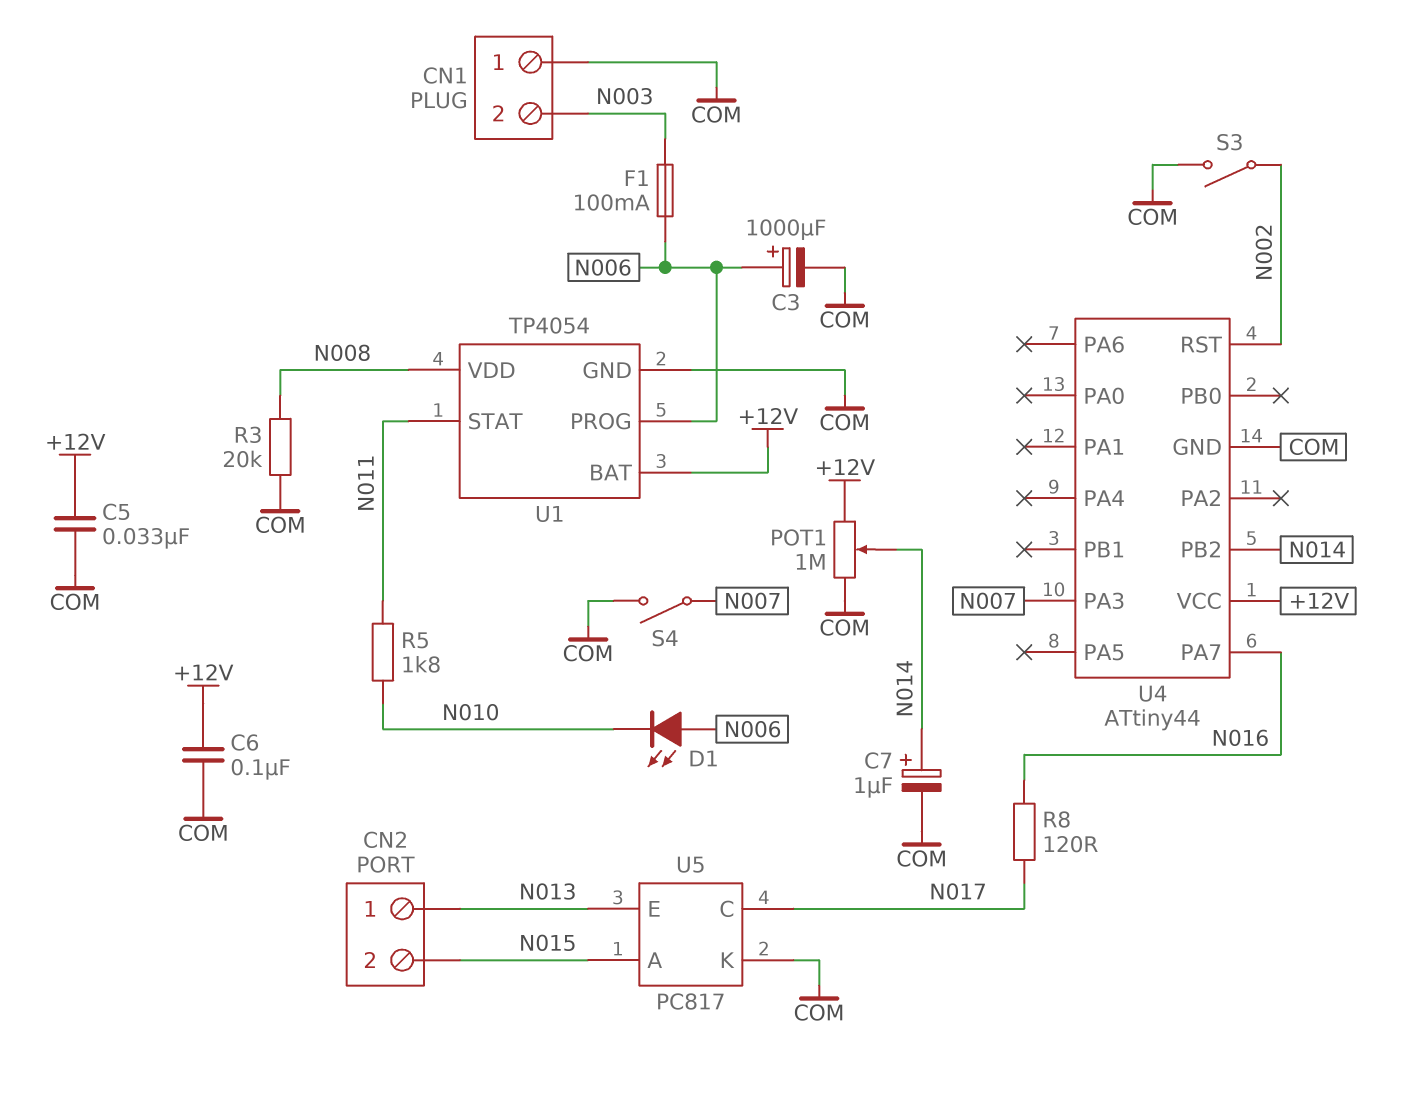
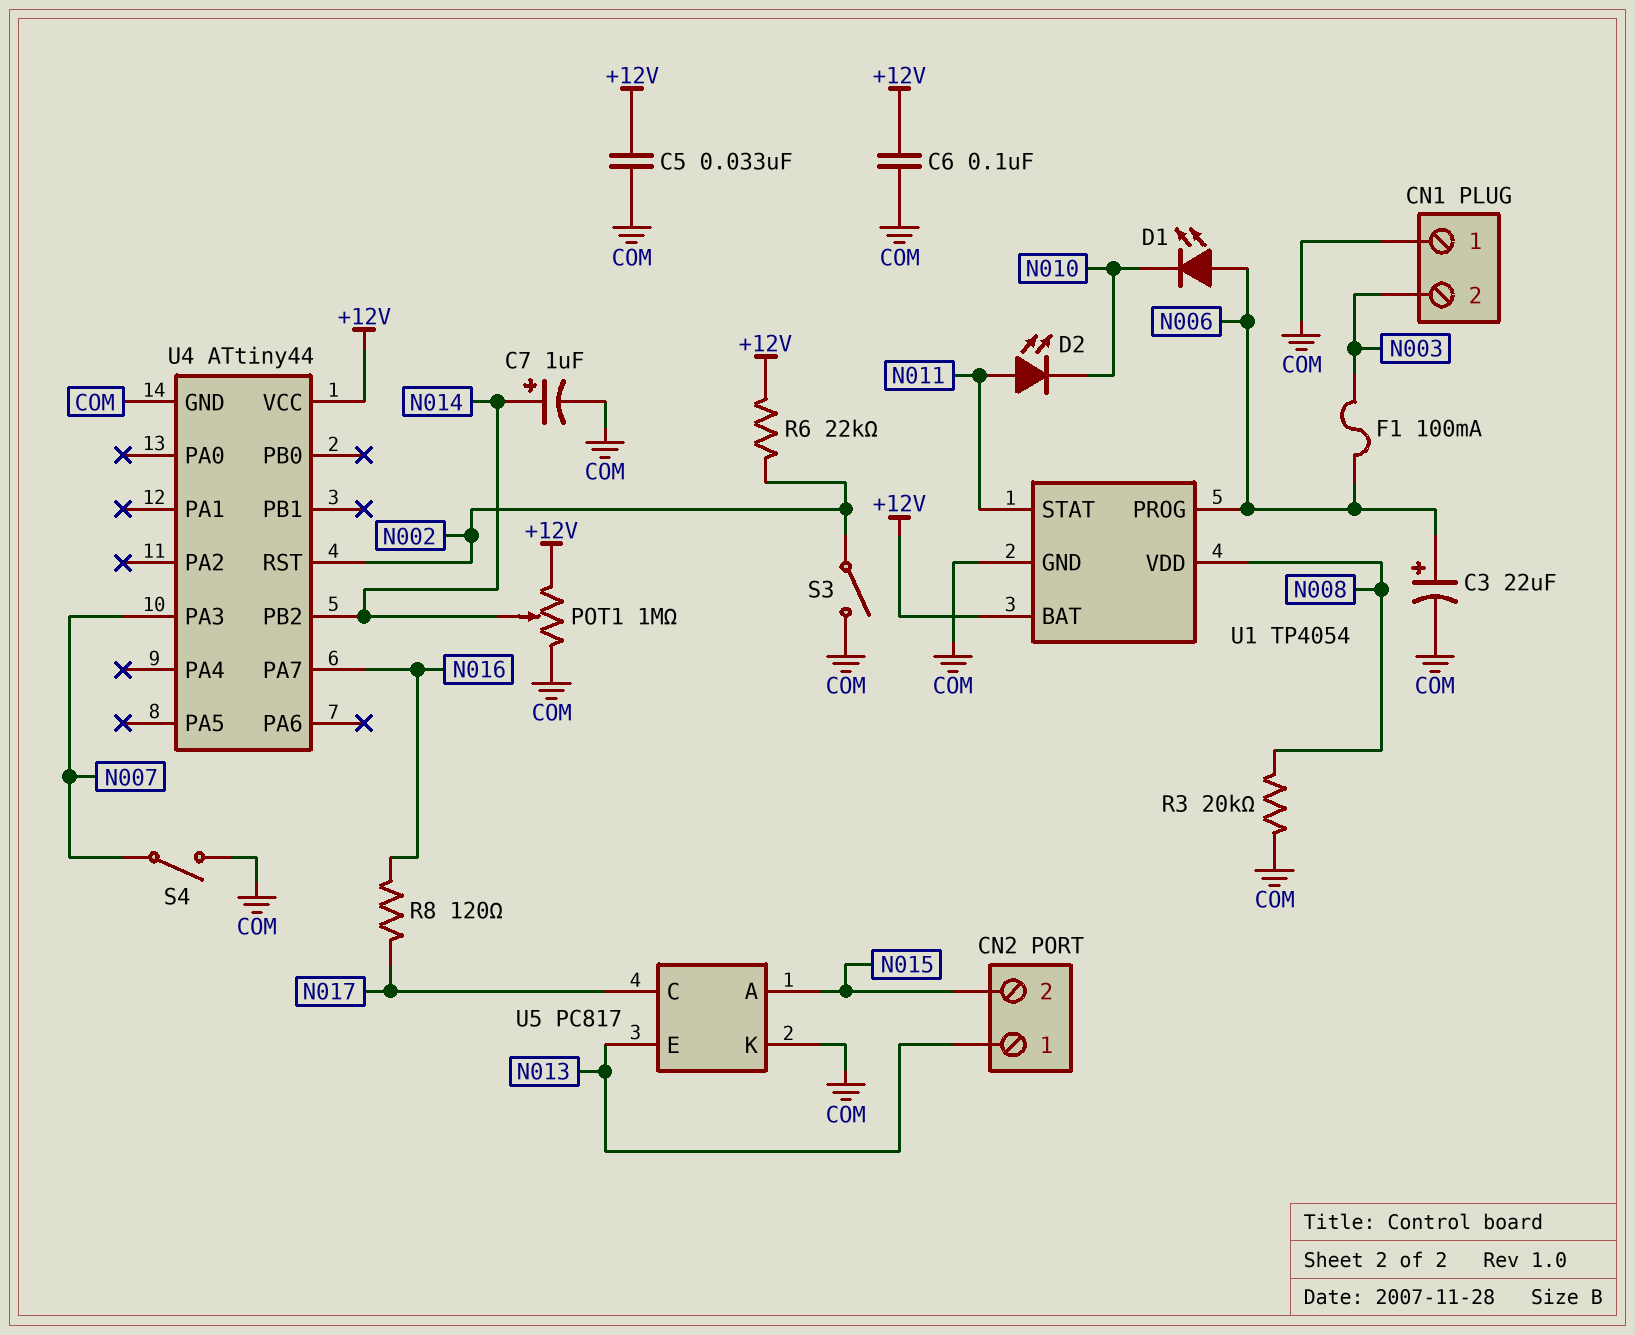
C3: 1000uF (plus N006, minus COM) -> 22uF (plus N006, minus COM)
D2: none -> LED (A N011, K N010)
R5: 1.8k (N010, N011) -> none
R6: none -> 22k (+12V, N002)

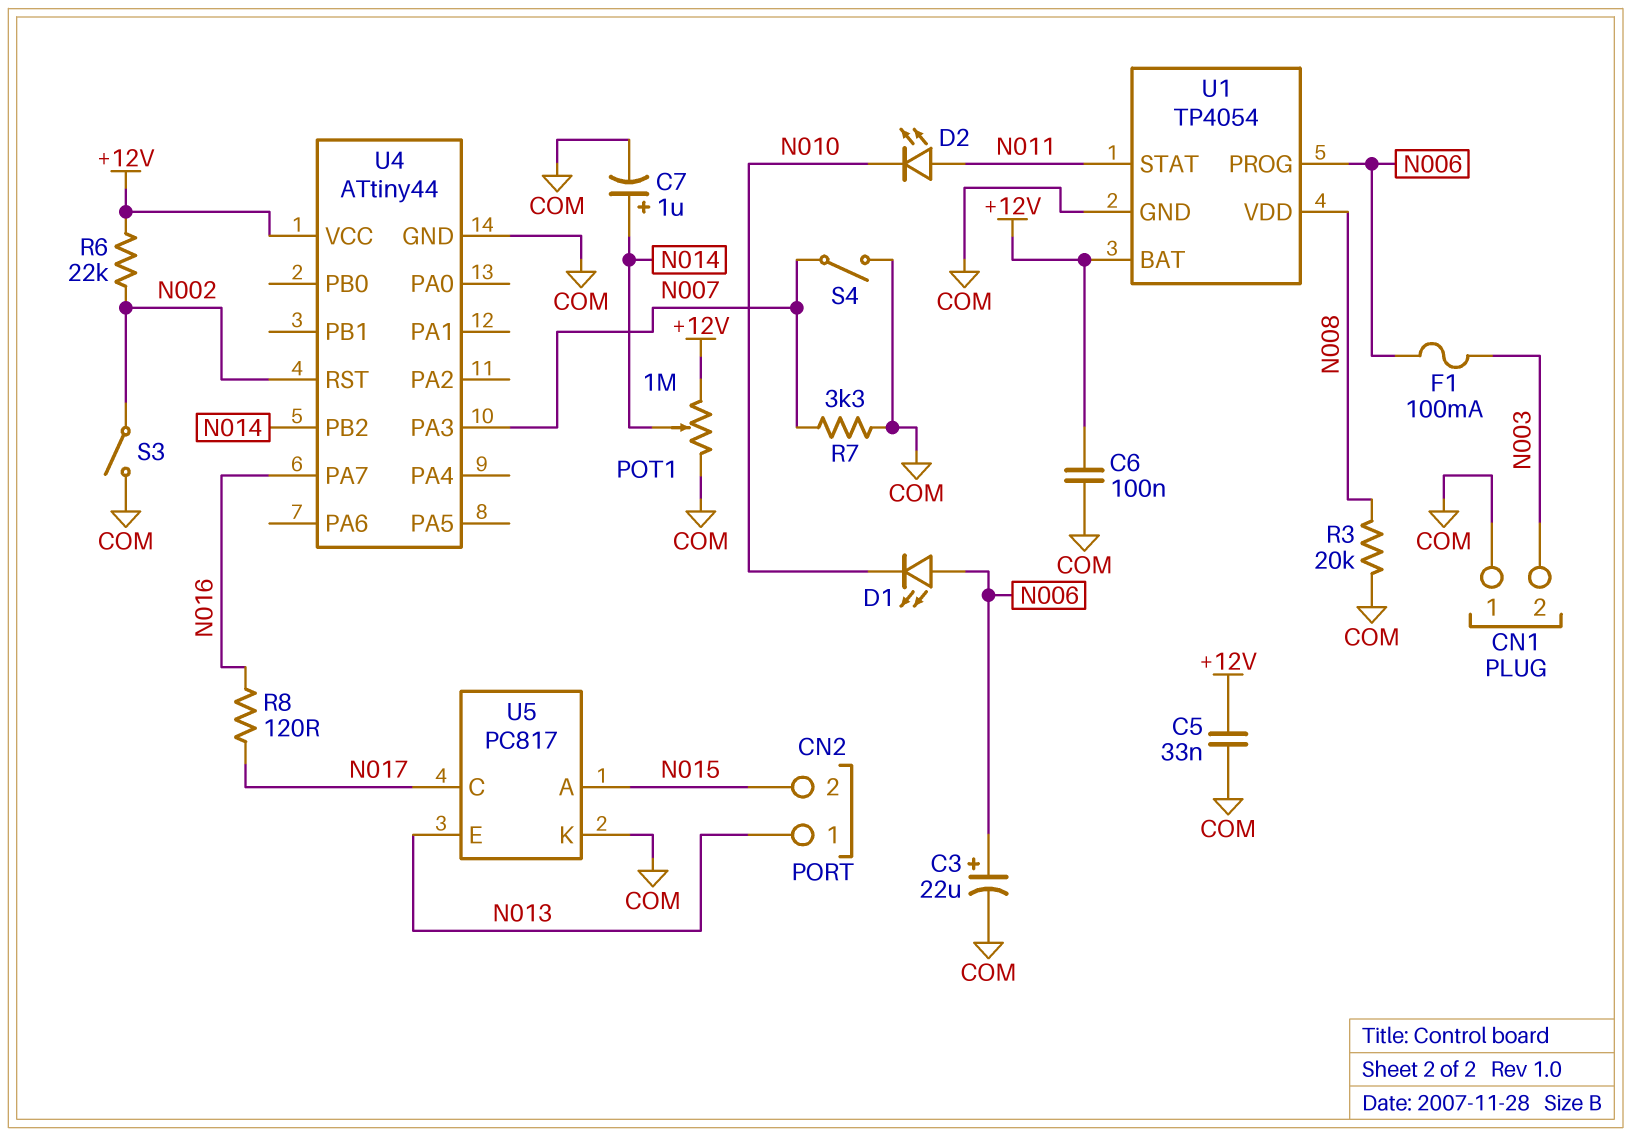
R7: none -> 3.3k (COM, N007)

